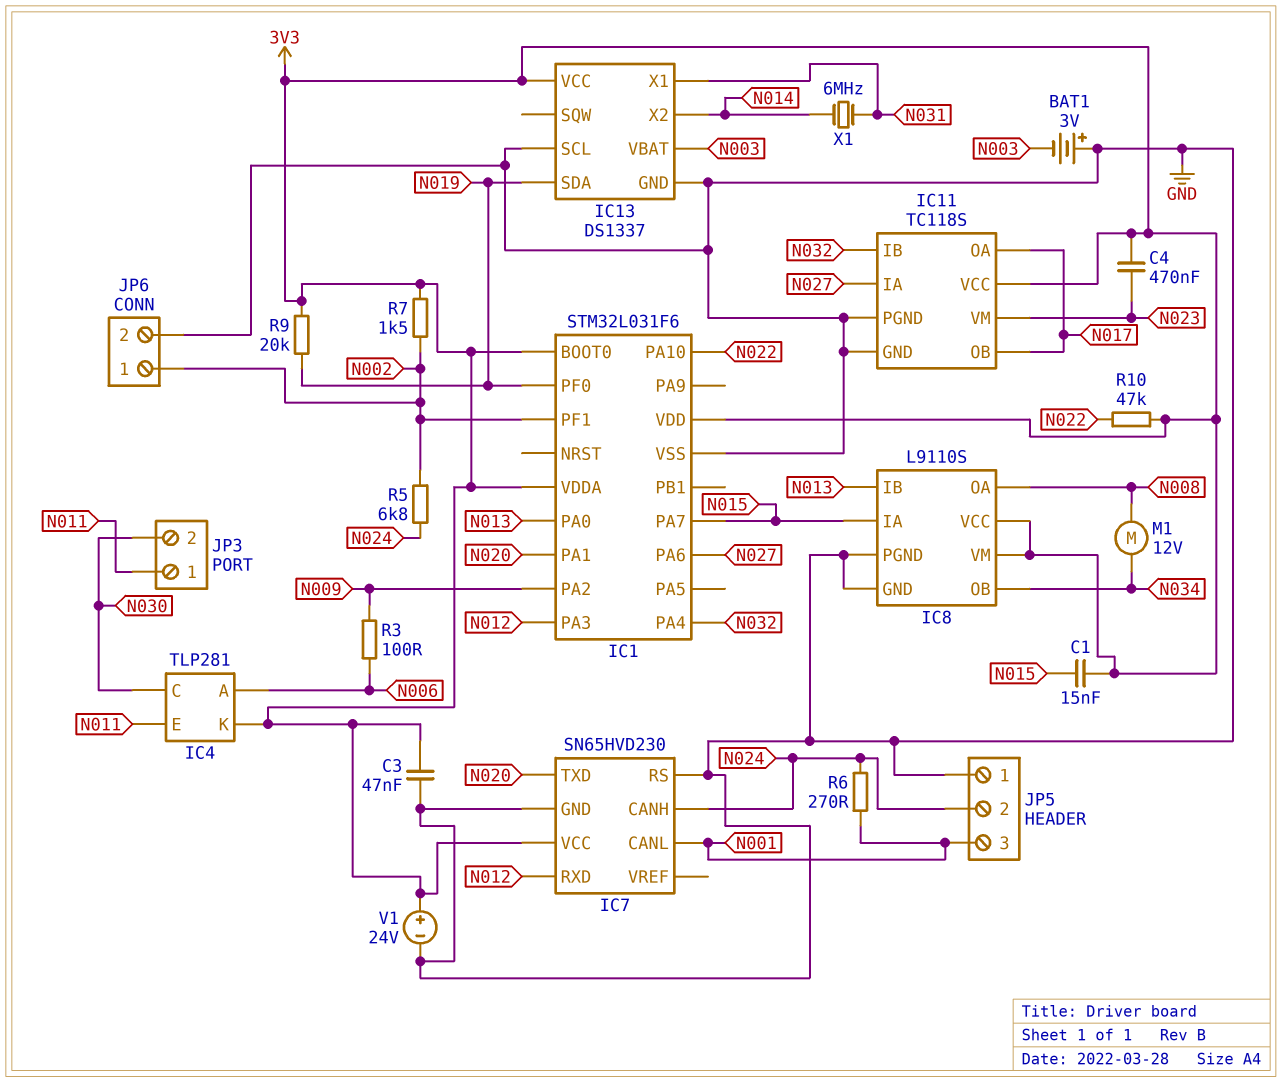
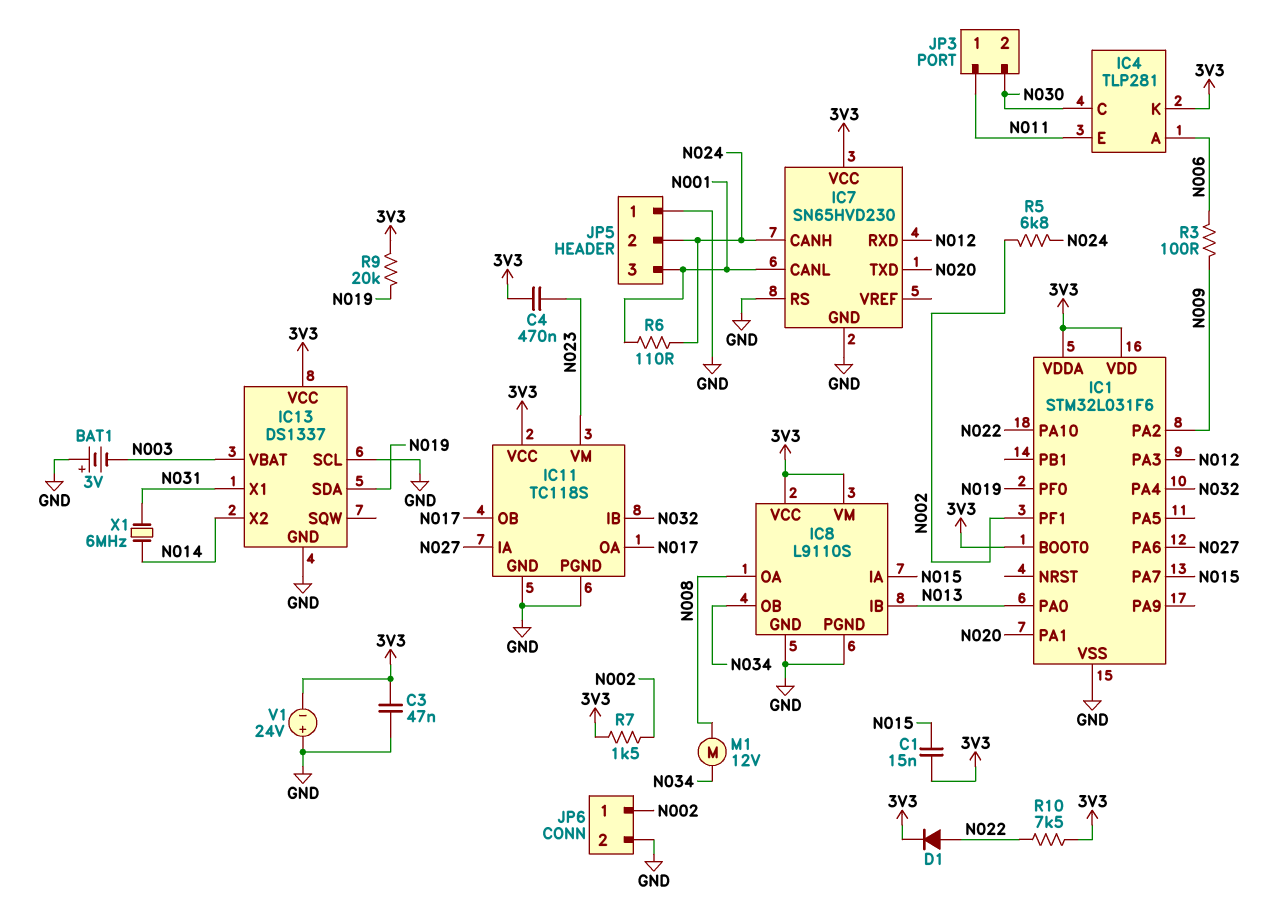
D1: none -> diode (A N022, K 3V3)
R6: 270 (N001, N024) -> 110 (N001, N024)
R10: 47k (3V3, N022) -> 7.5k (3V3, N022)
V1: 24V (plus 3V3, minus GND) -> 24V (plus GND, minus 3V3)

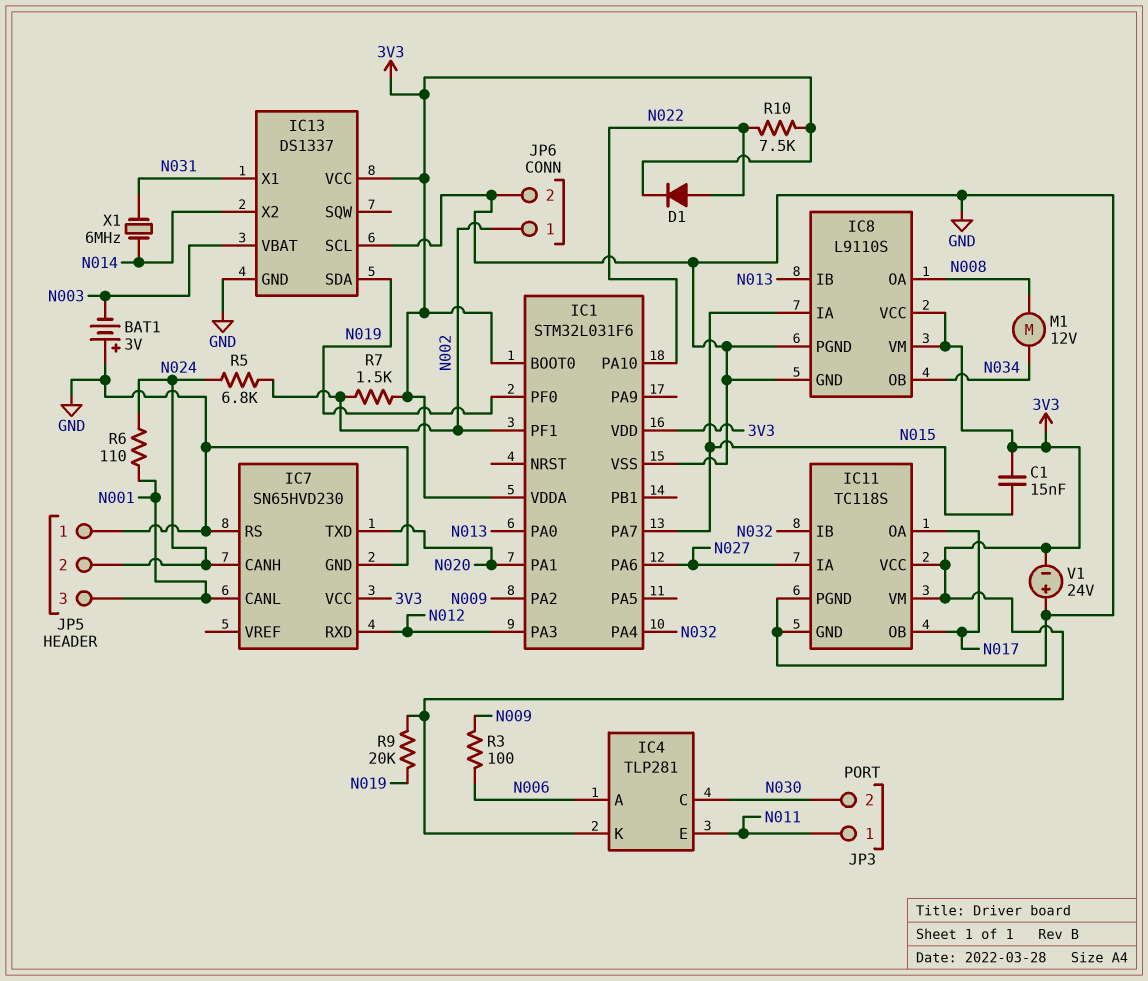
C3: 47nF (3V3, GND) -> none
C4: 470nF (3V3, N023) -> none
IC11 pin VM: N023 -> 3V3

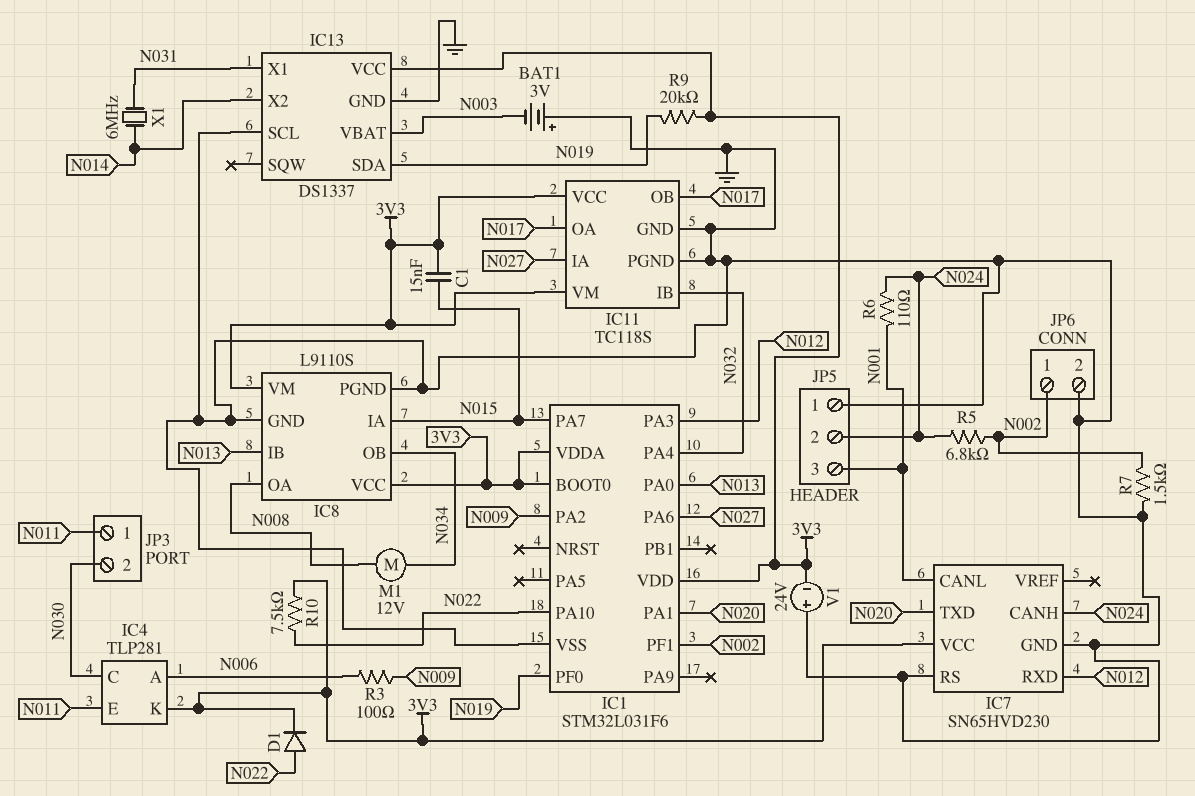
R7: 1.5k (3V3, N002) -> 1.5k (GND, N002)

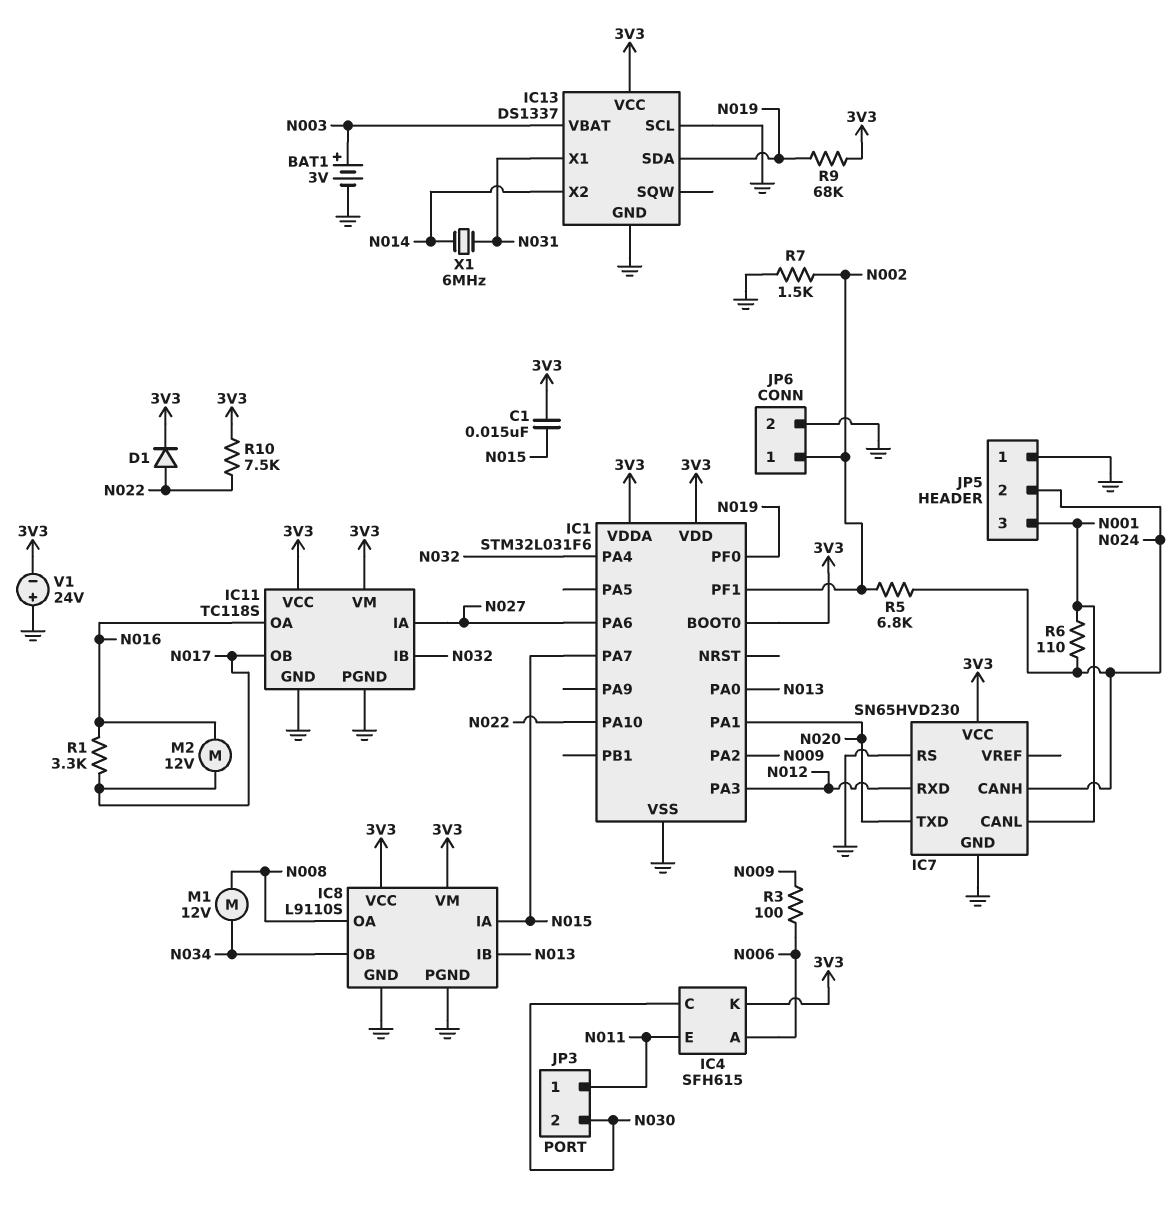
BAT1: 3V (plus GND, minus N003) -> 3V (plus N003, minus GND)
IC4: TLP281 -> SFH615
IC11 pin OA: N017 -> N016
M2: none -> motor 12V (N016, N017)
R1: none -> 3.3k (N016, N017)
R9: 20k (3V3, N019) -> 68k (3V3, N019)

